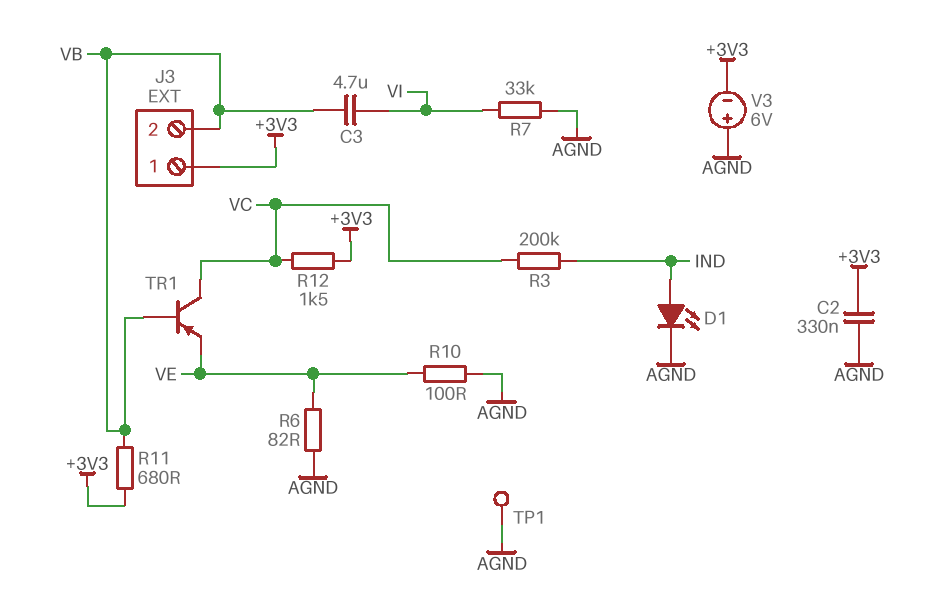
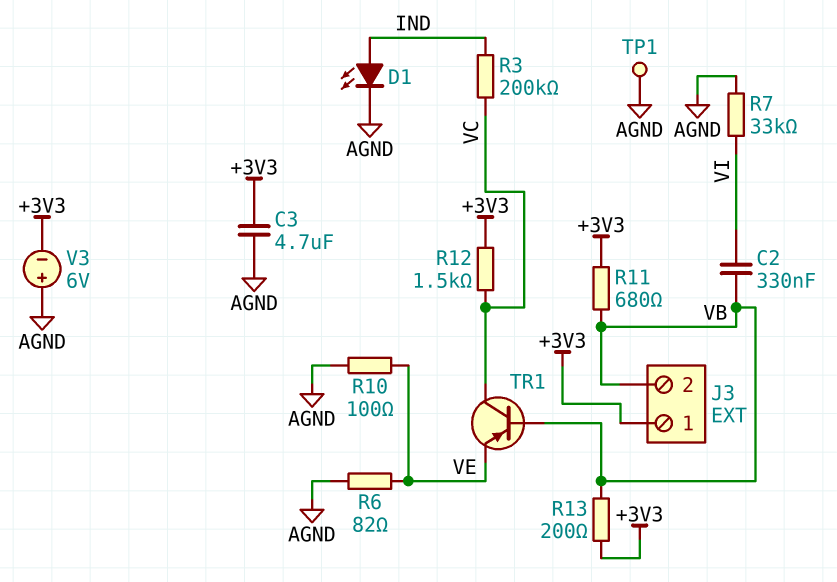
C2: 330nF (+3V3, AGND) -> 330nF (VB, VI)
C3: 4.7uF (VB, VI) -> 4.7uF (+3V3, AGND)
R13: none -> 200 (+3V3, VB)

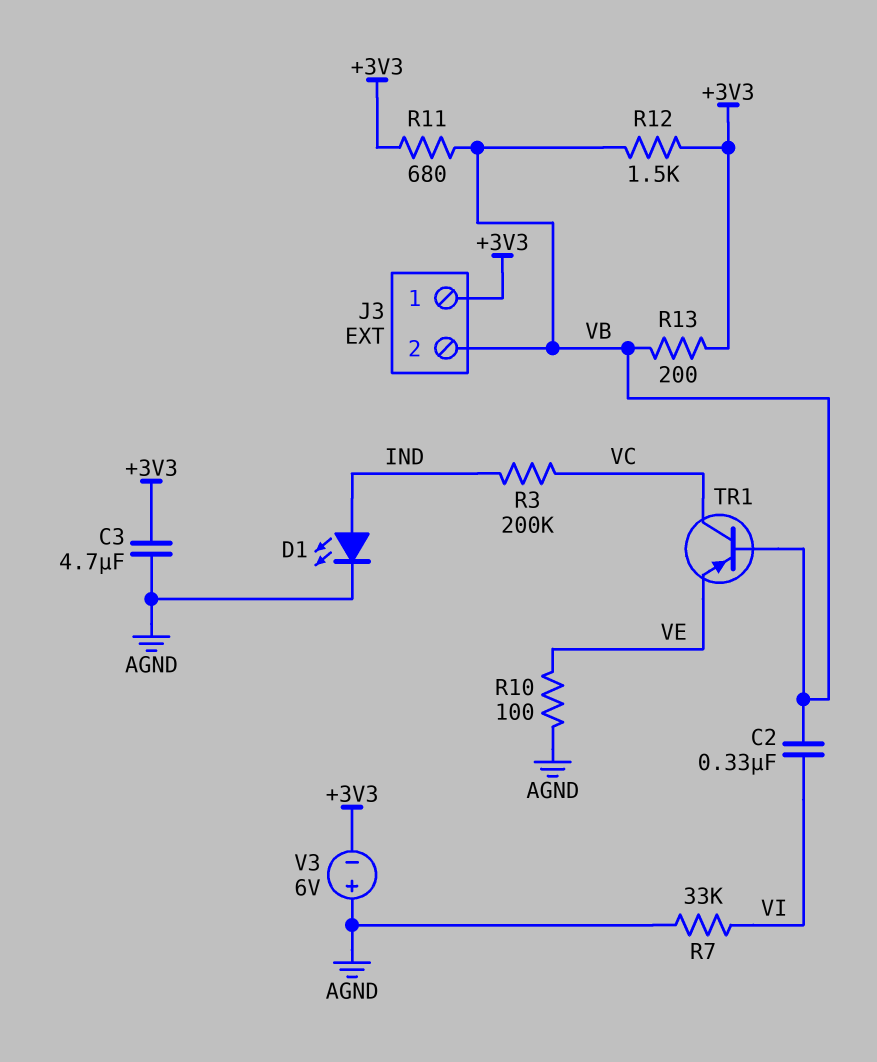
R6: 82 (AGND, VE) -> none
R12: 1.5k (+3V3, VC) -> 1.5k (+3V3, VB)
TP1: test point (AGND) -> none

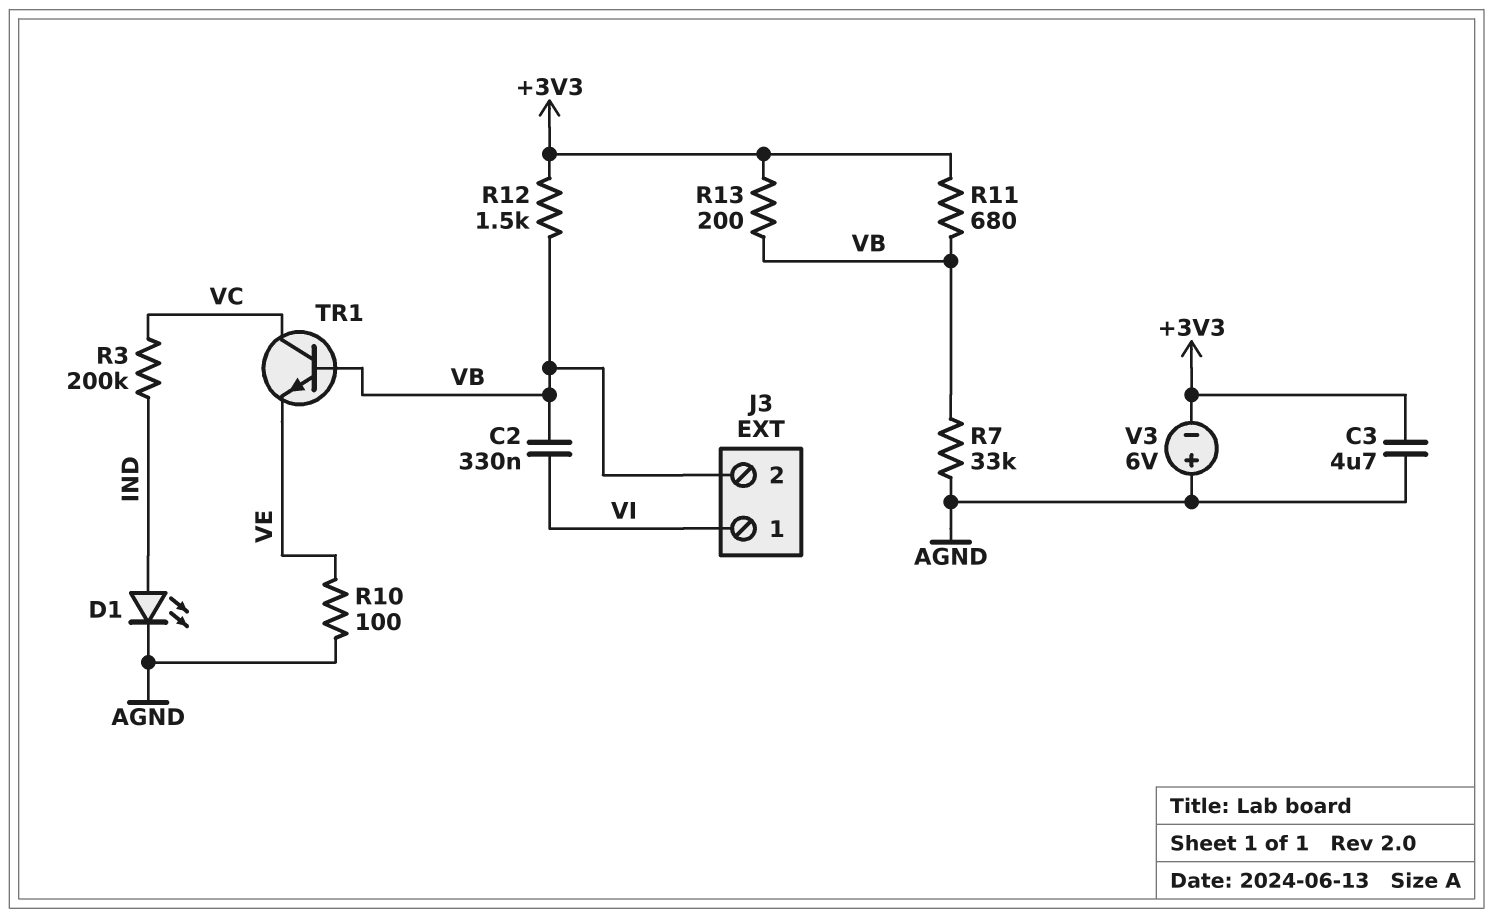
J3 pin 1: +3V3 -> VI
R7: 33k (AGND, VI) -> 33k (AGND, VB)
TR1: PNP (B VB, C VC, E VE) -> NPN (B VB, C VC, E VE)

